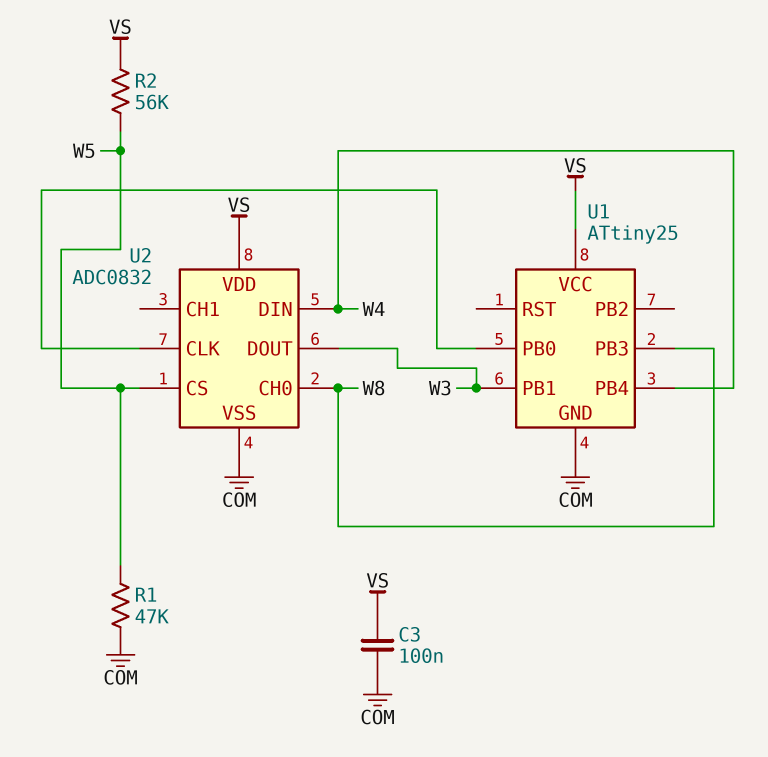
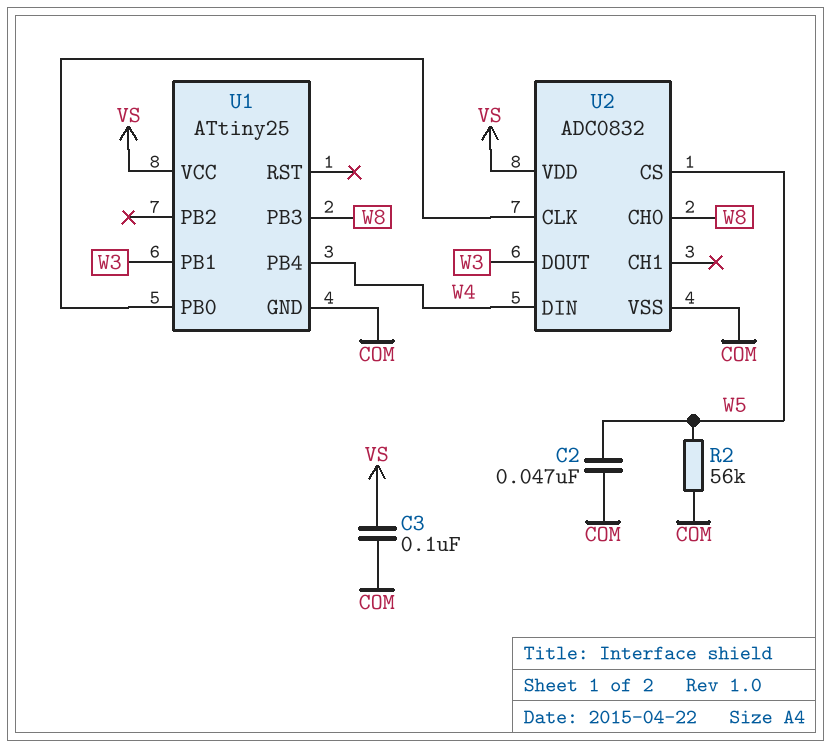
C2: none -> 47nF (COM, W5)
R1: 47k (COM, W5) -> none
R2: 56k (VS, W5) -> 56k (COM, W5)

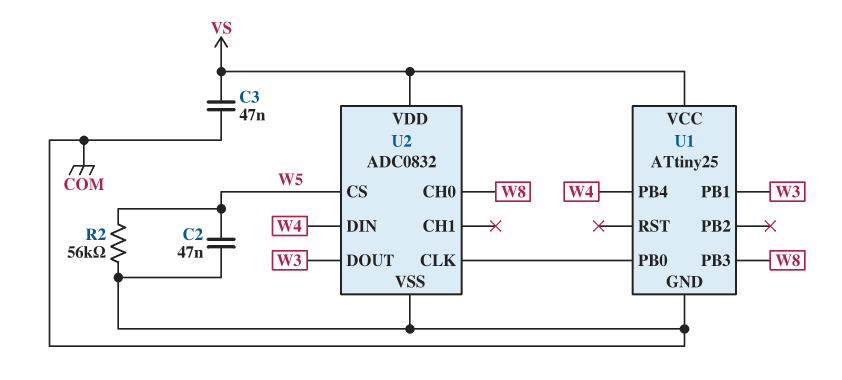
C3: 100nF (COM, VS) -> 47nF (COM, VS)

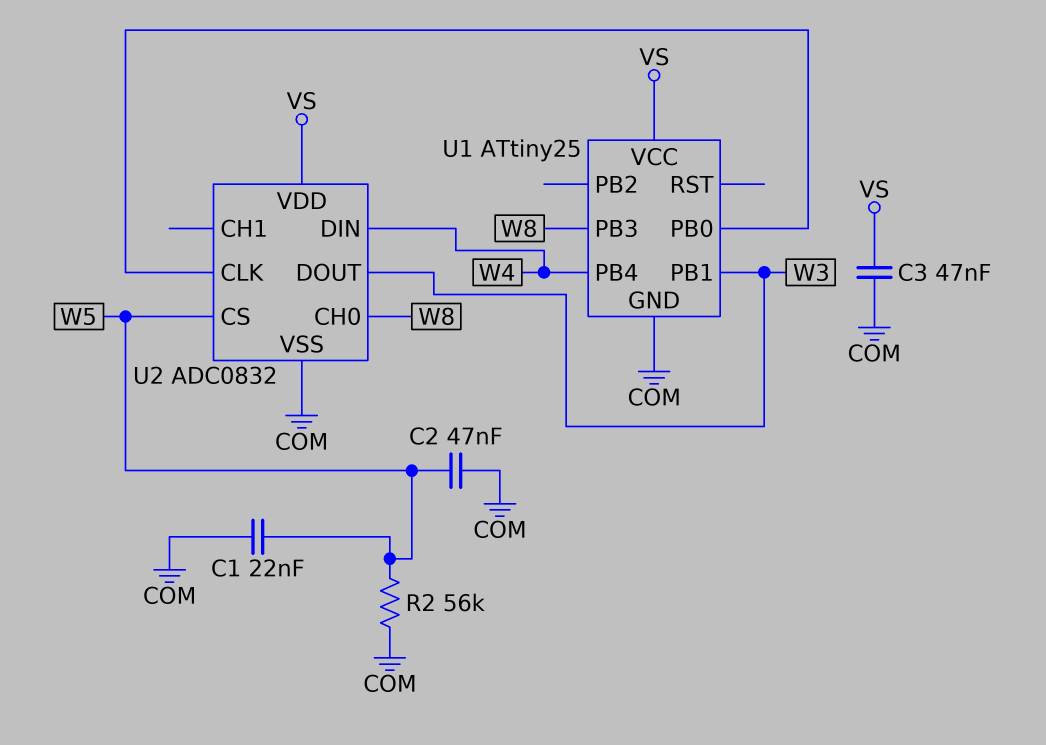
C1: none -> 22nF (COM, W5)

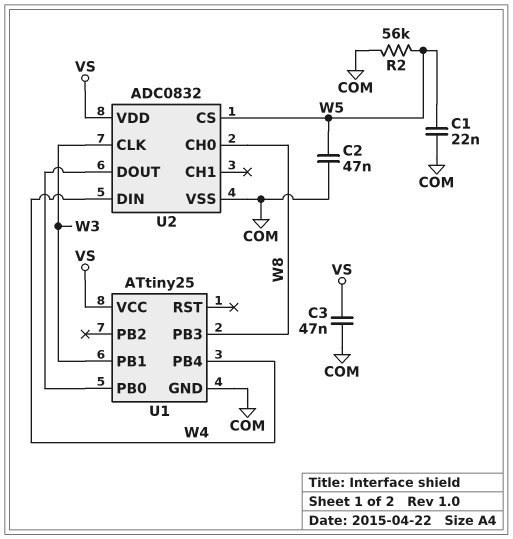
U2 pin CLK: U1/PB0 -> W3
U2 pin DOUT: W3 -> U1/PB0

